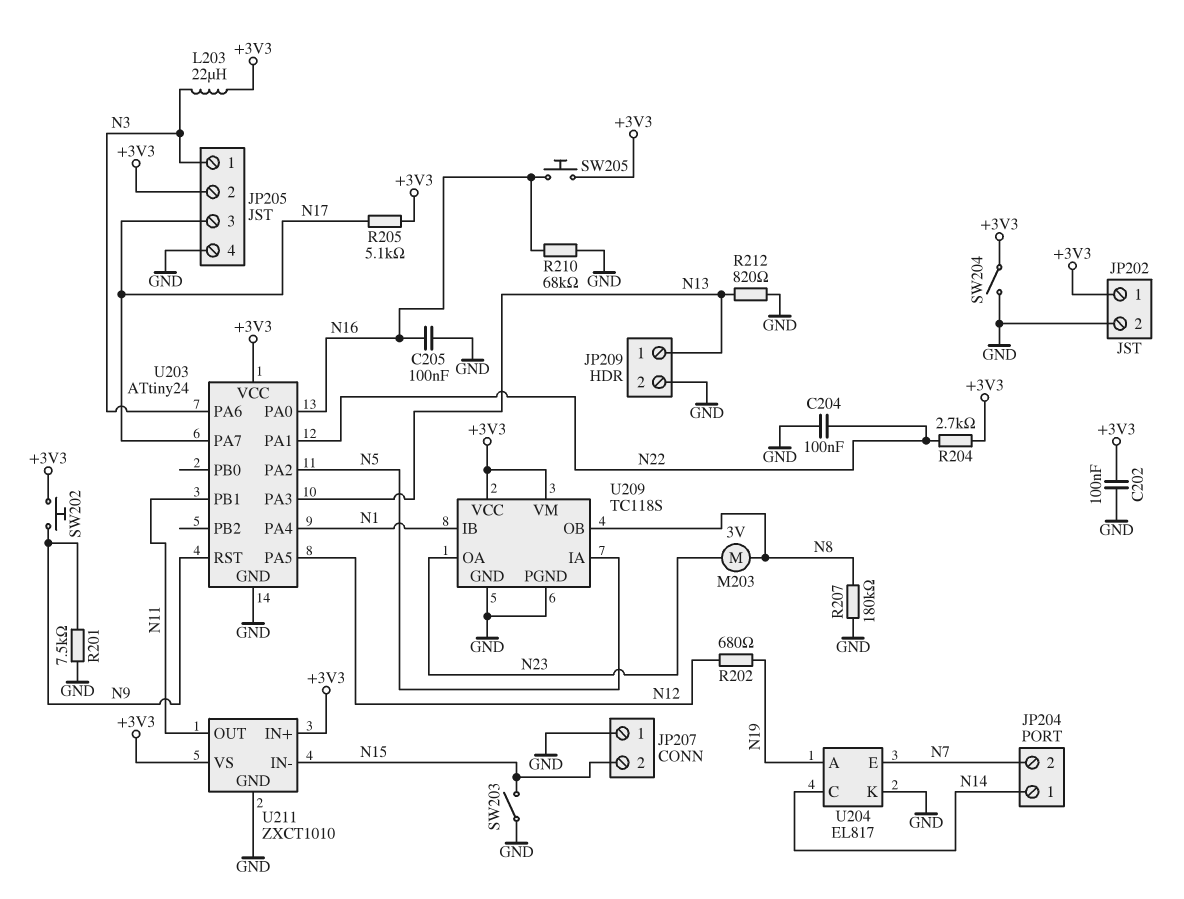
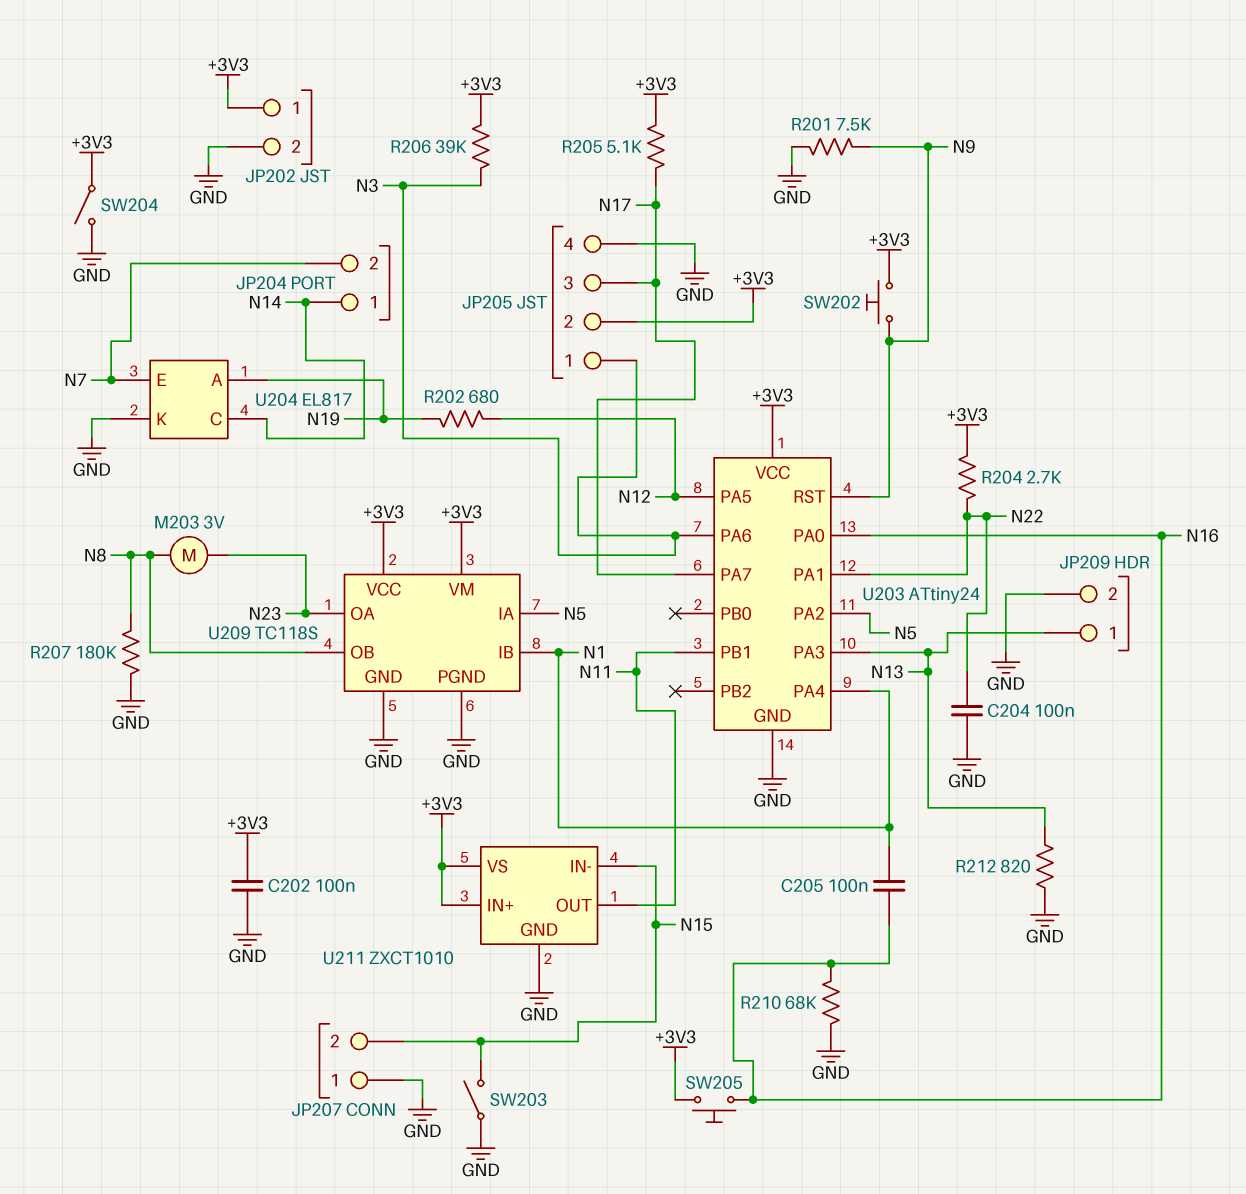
C205: 100nF (GND, N16) -> 100nF (N1, N16)
L203: 22uH (+3V3, N3) -> none
R206: none -> 39k (+3V3, N3)

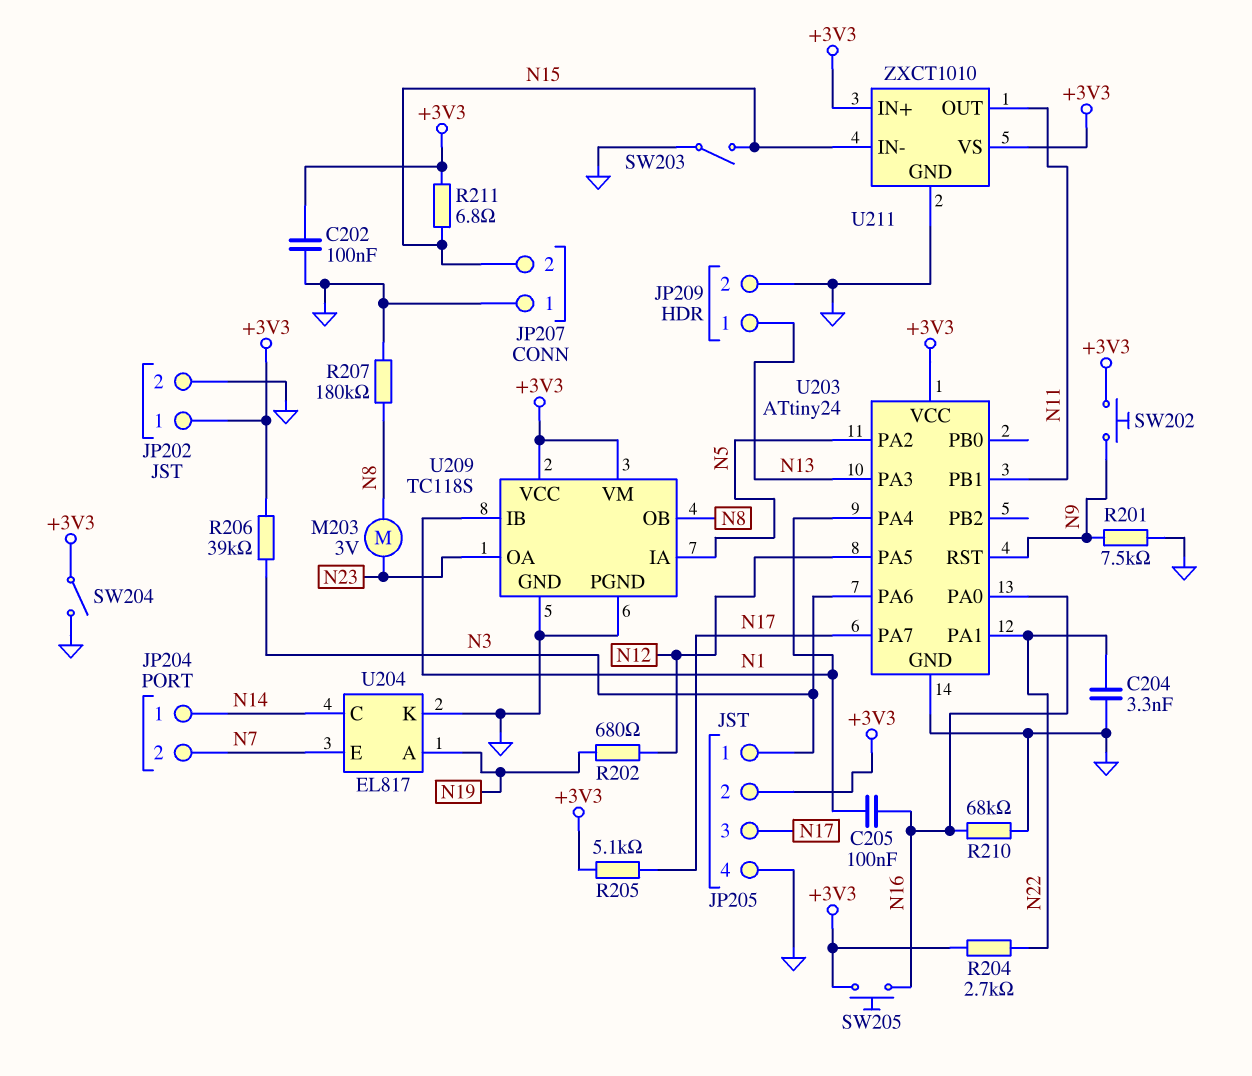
C204: 100nF (GND, N22) -> 3.3nF (GND, N22)
R211: none -> 6.8 (+3V3, N15)
R212: 820 (GND, N13) -> none

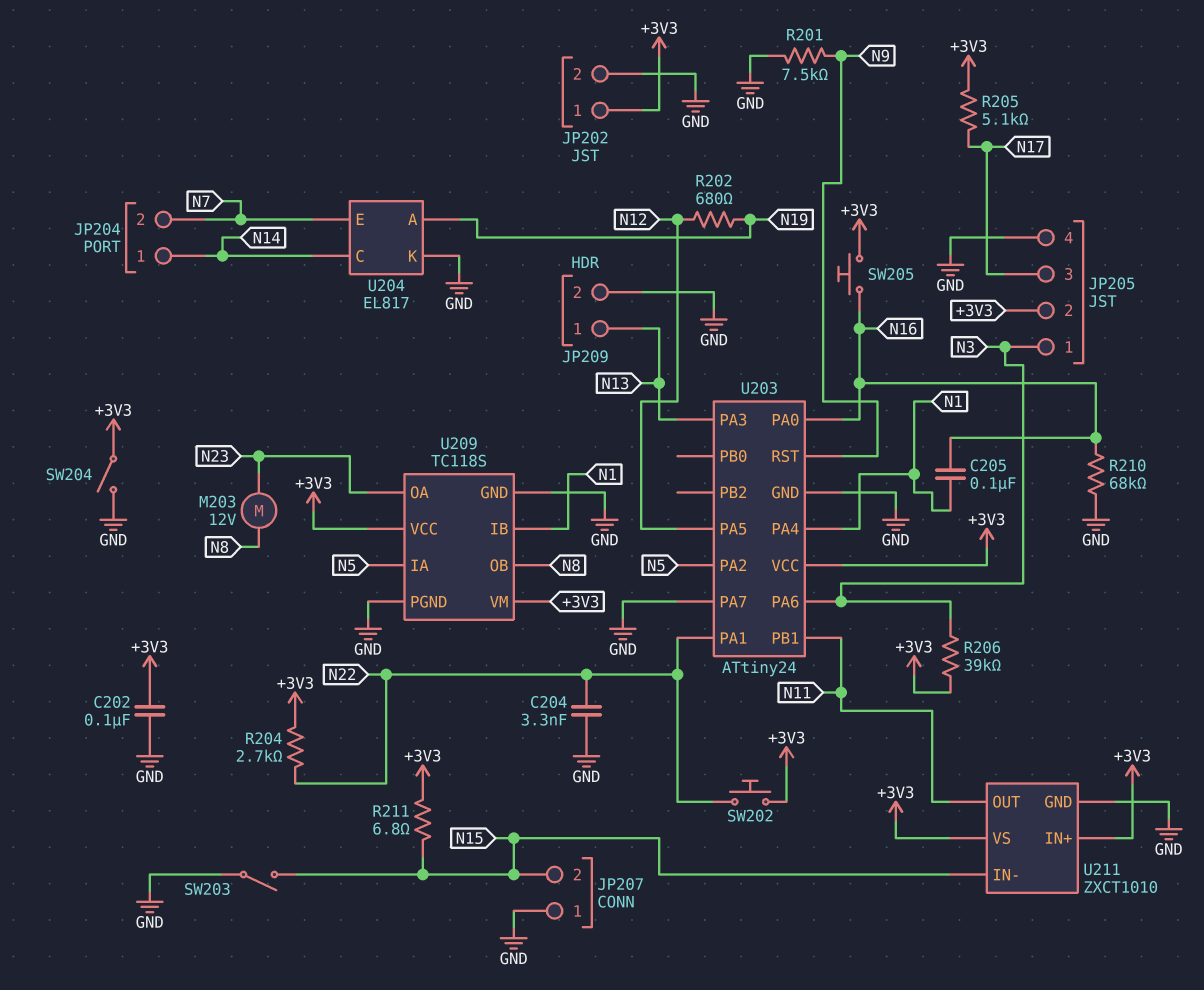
M203: motor 3V (N8, N23) -> motor 12V (N8, N23)
R207: 180k (GND, N8) -> none
SW202: button (+3V3, N9) -> button (+3V3, N22)
U203 pin PA7: N17 -> GND

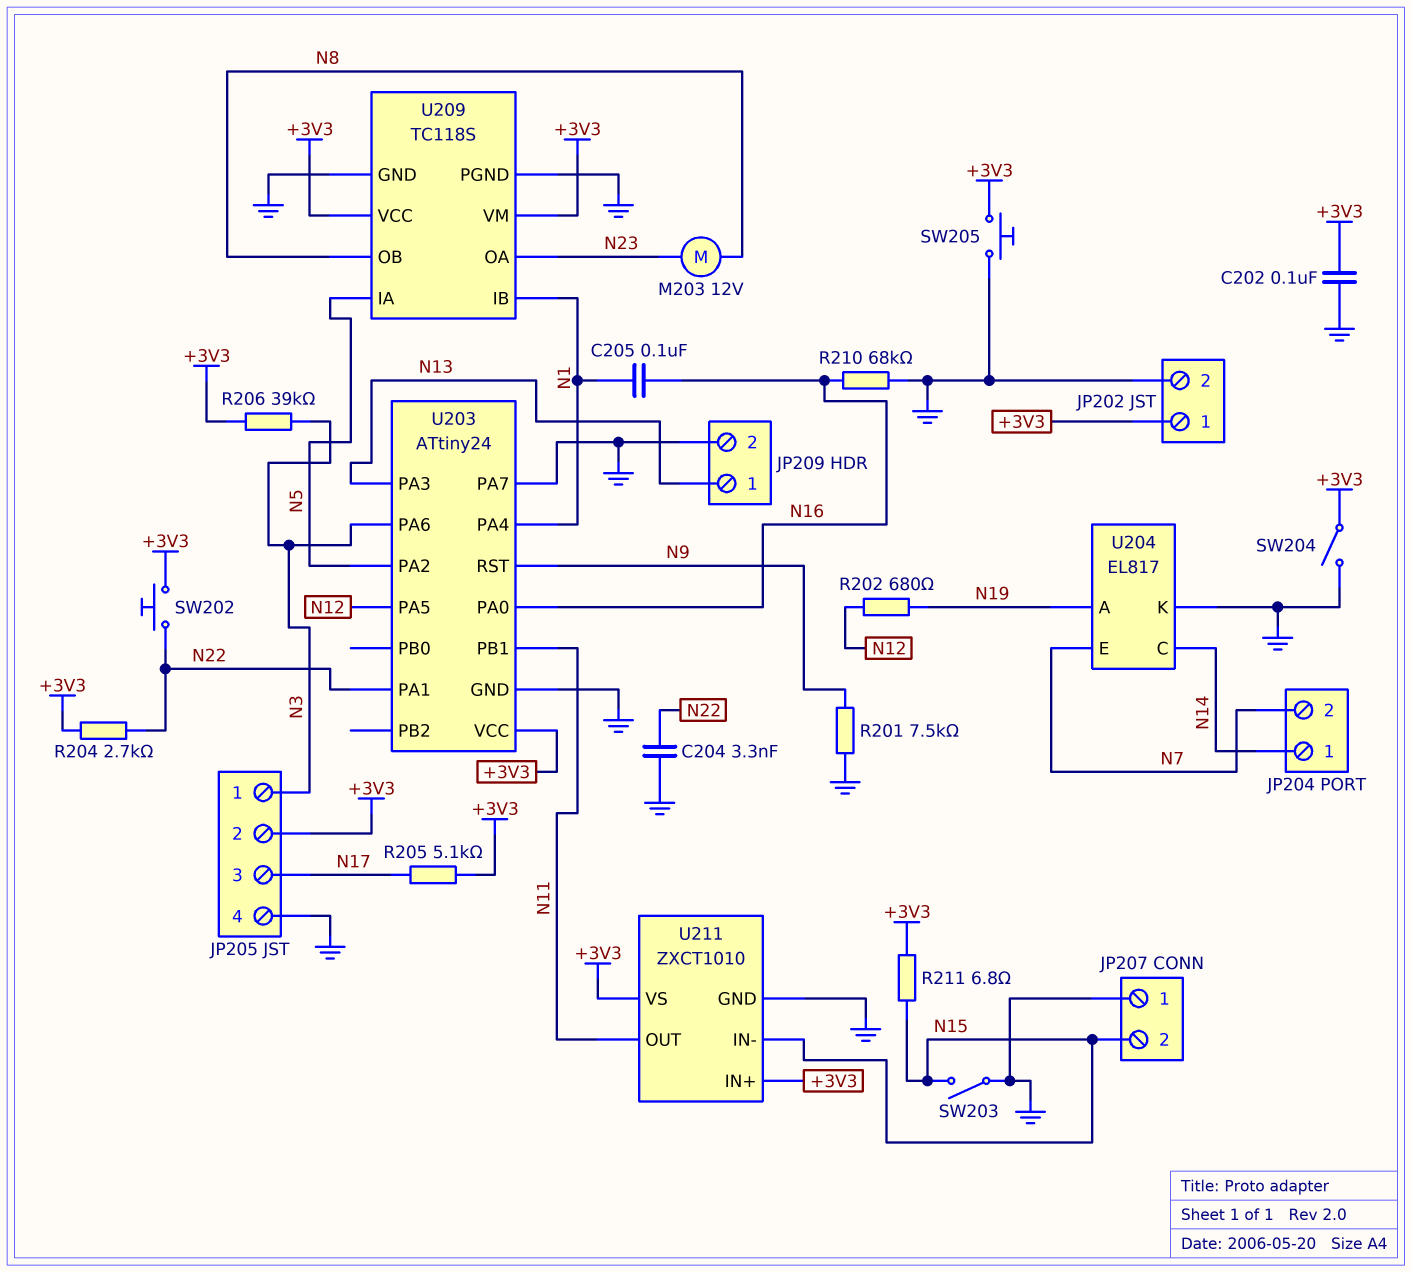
SW205: button (+3V3, N16) -> button (+3V3, GND)

